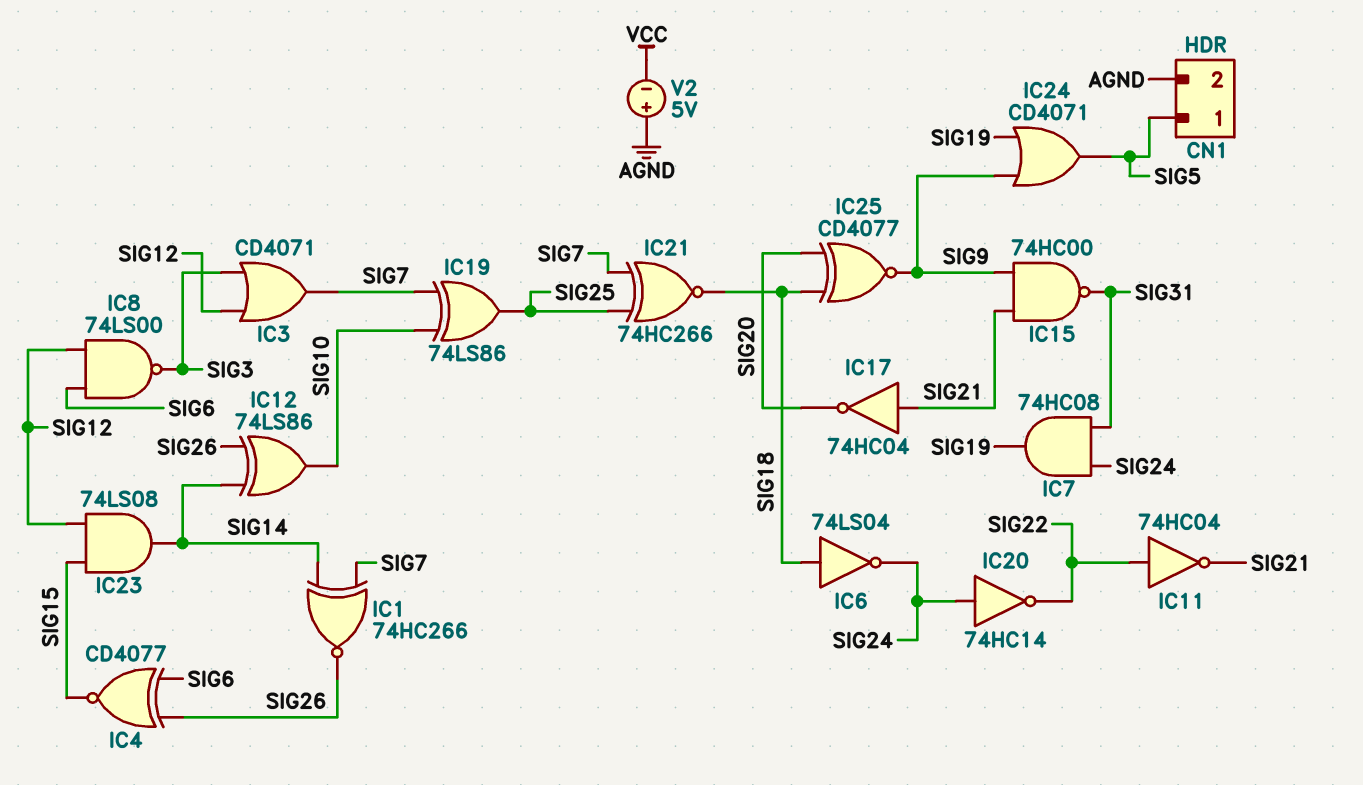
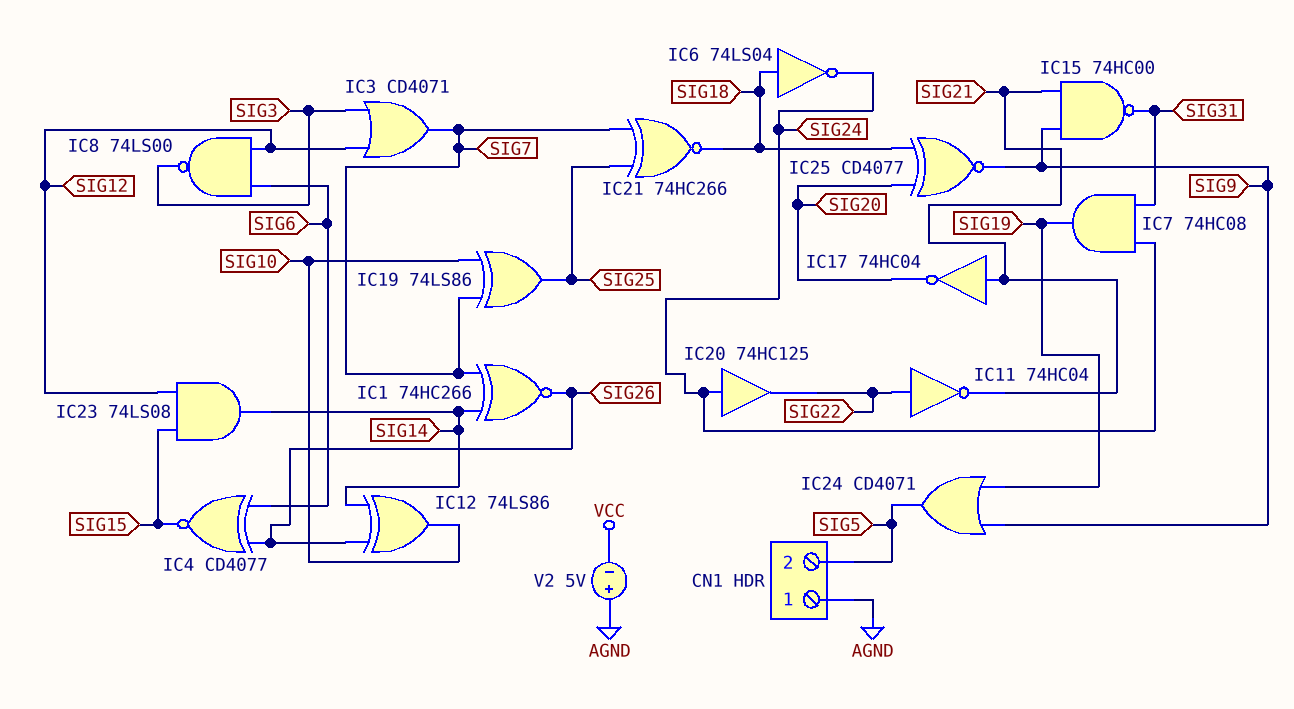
CN1 pin 1: SIG5 -> AGND
CN1 pin 2: AGND -> SIG5
IC20: NOT 74HC14 (in SIG24, out SIG22) -> buffer 74HC125 (in SIG24, out SIG22)

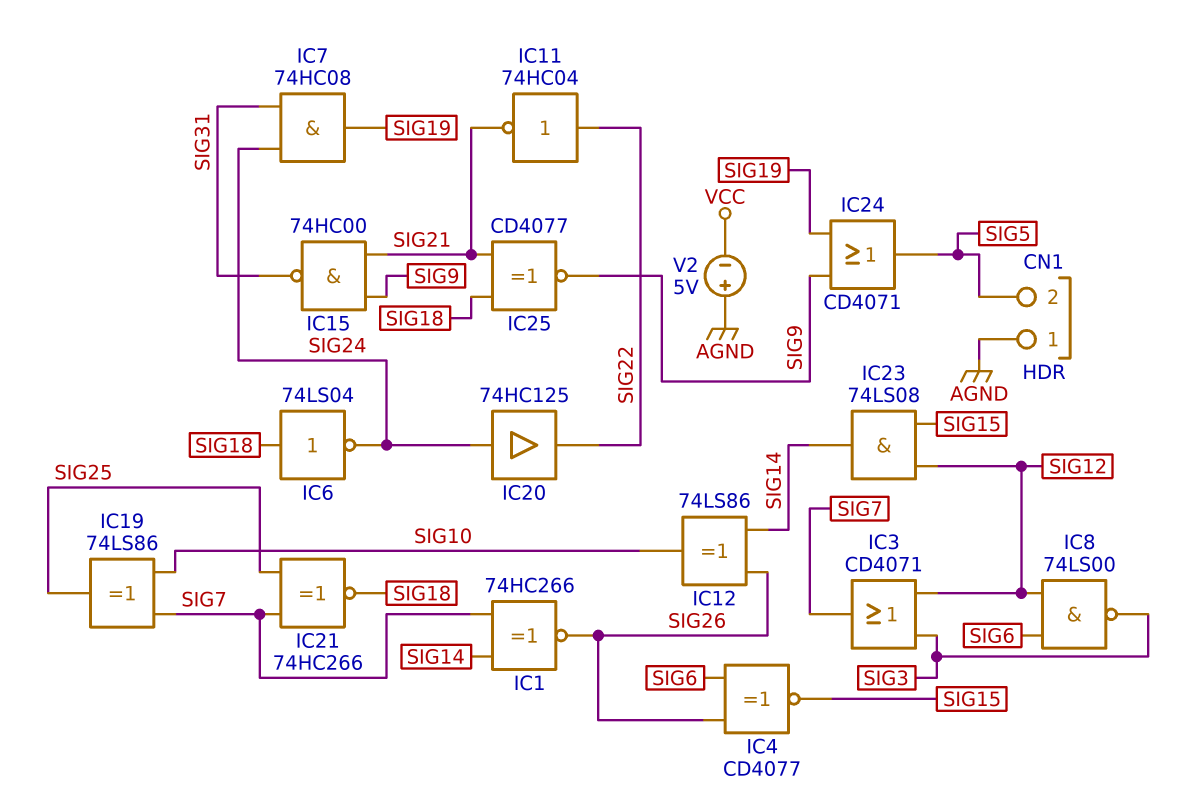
IC17: NOT 74HC04 (in SIG21, out SIG20) -> none
IC25: XNOR CD4077 (in SIG18, in SIG20, out SIG9) -> XNOR CD4077 (in SIG18, in SIG21, out SIG9)

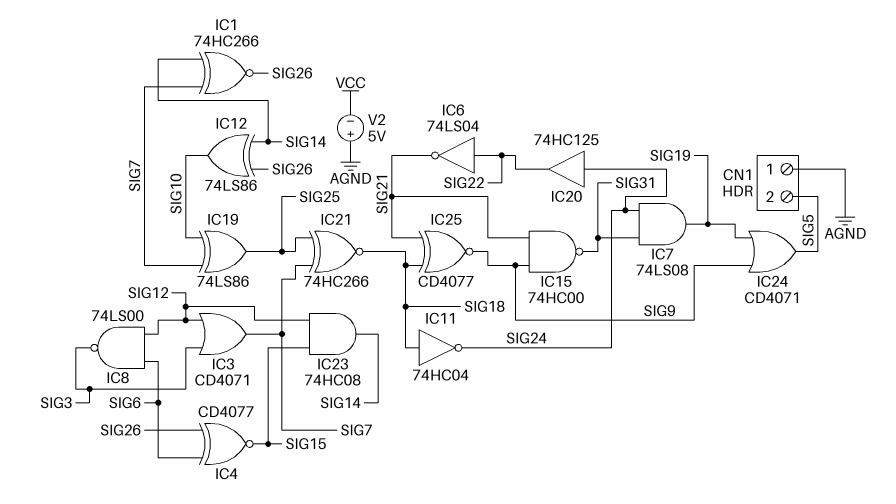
IC6: NOT 74LS04 (in SIG18, out SIG24) -> NOT 74LS04 (in SIG22, out SIG21)
IC7: AND 74HC08 (in SIG24, in SIG31, out SIG19) -> AND 74LS08 (in SIG24, in SIG31, out SIG19)
IC11: NOT 74HC04 (in SIG22, out SIG21) -> NOT 74HC04 (in SIG18, out SIG24)
IC23: AND 74LS08 (in SIG12, in SIG15, out SIG14) -> AND 74HC08 (in SIG12, in SIG15, out SIG14)

